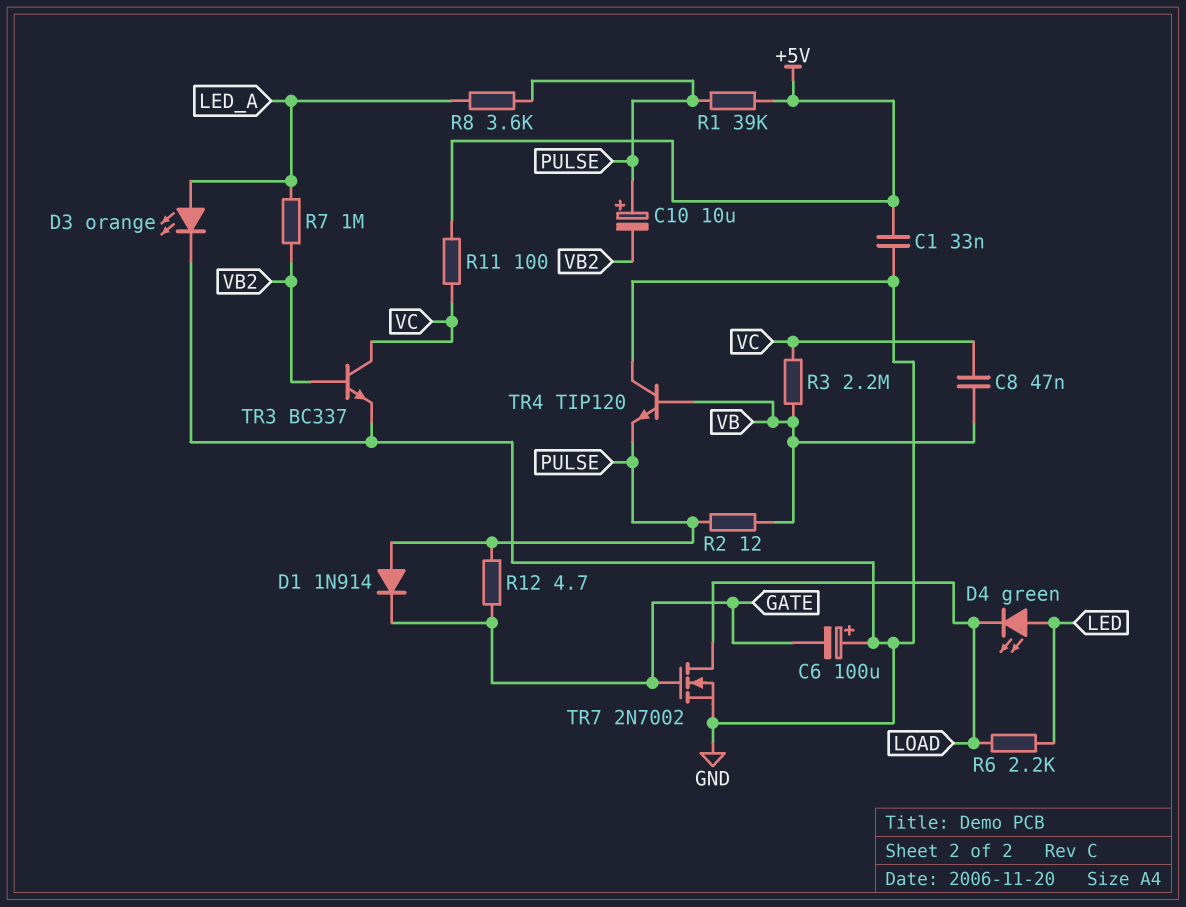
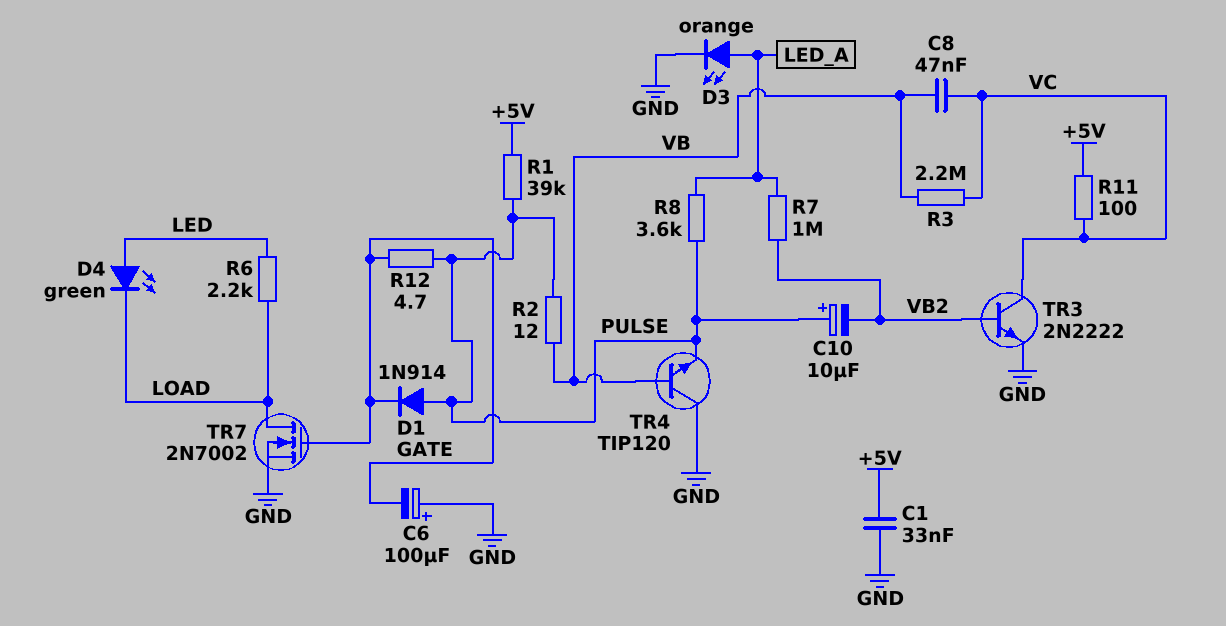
TR3: NPN BC337 (B VB2, C VC, E GND) -> NPN 2N2222 (B VB2, C VC, E GND)

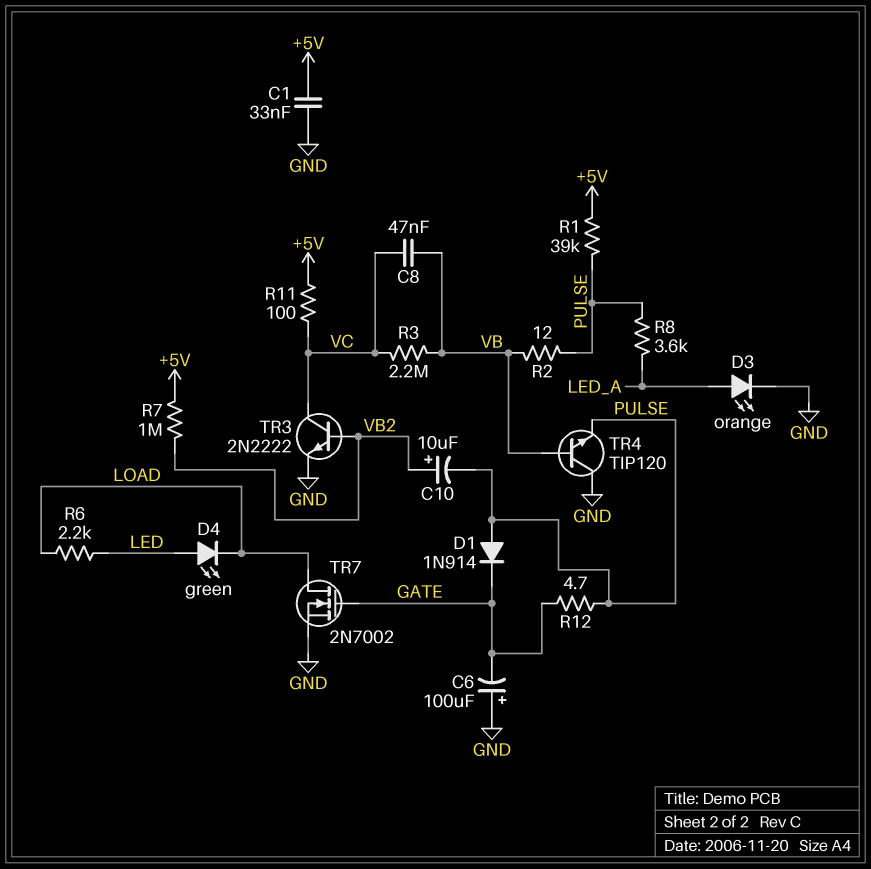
C10: 10uF (plus PULSE, minus VB2) -> 10uF (plus VB2, minus PULSE)
R7: 1M (LED_A, VB2) -> 1M (+5V, VB2)

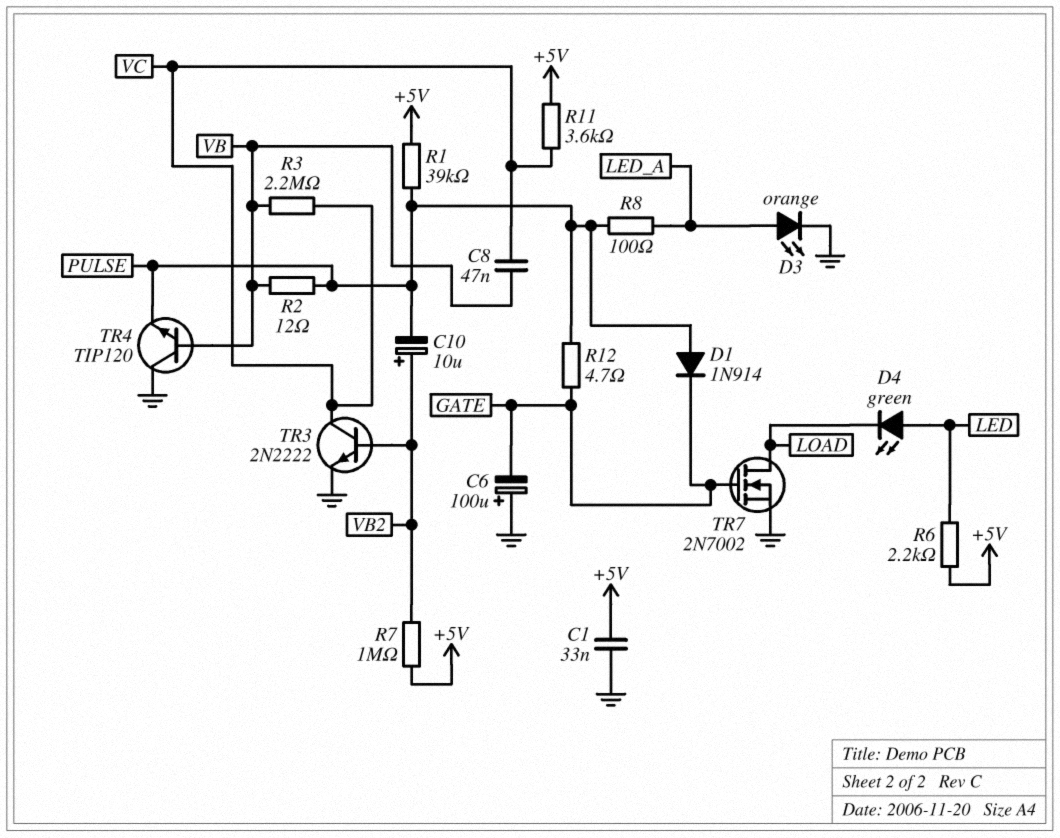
R6: 2.2k (LED, LOAD) -> 2.2k (+5V, LED)
R8: 3.6k (LED_A, PULSE) -> 100 (LED_A, PULSE)
R11: 100 (+5V, VC) -> 3.6k (+5V, VC)

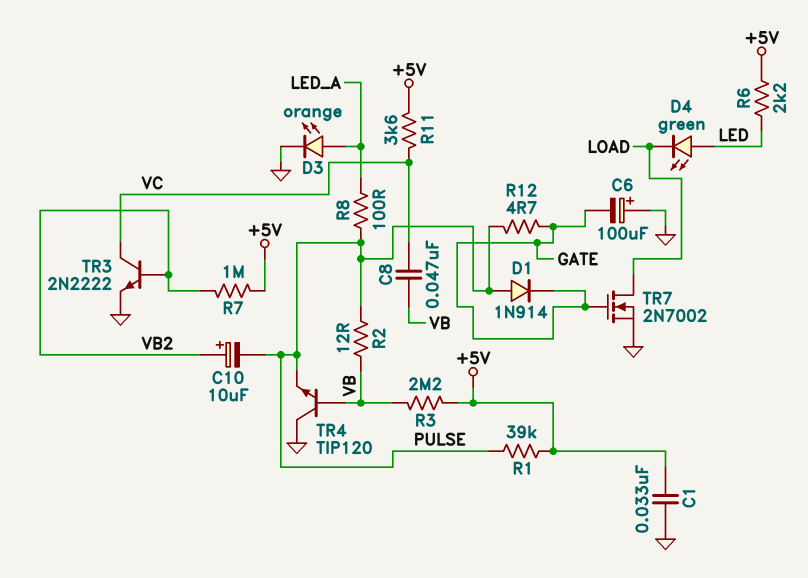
R3: 2.2M (VB, VC) -> 2.2M (+5V, VB)

